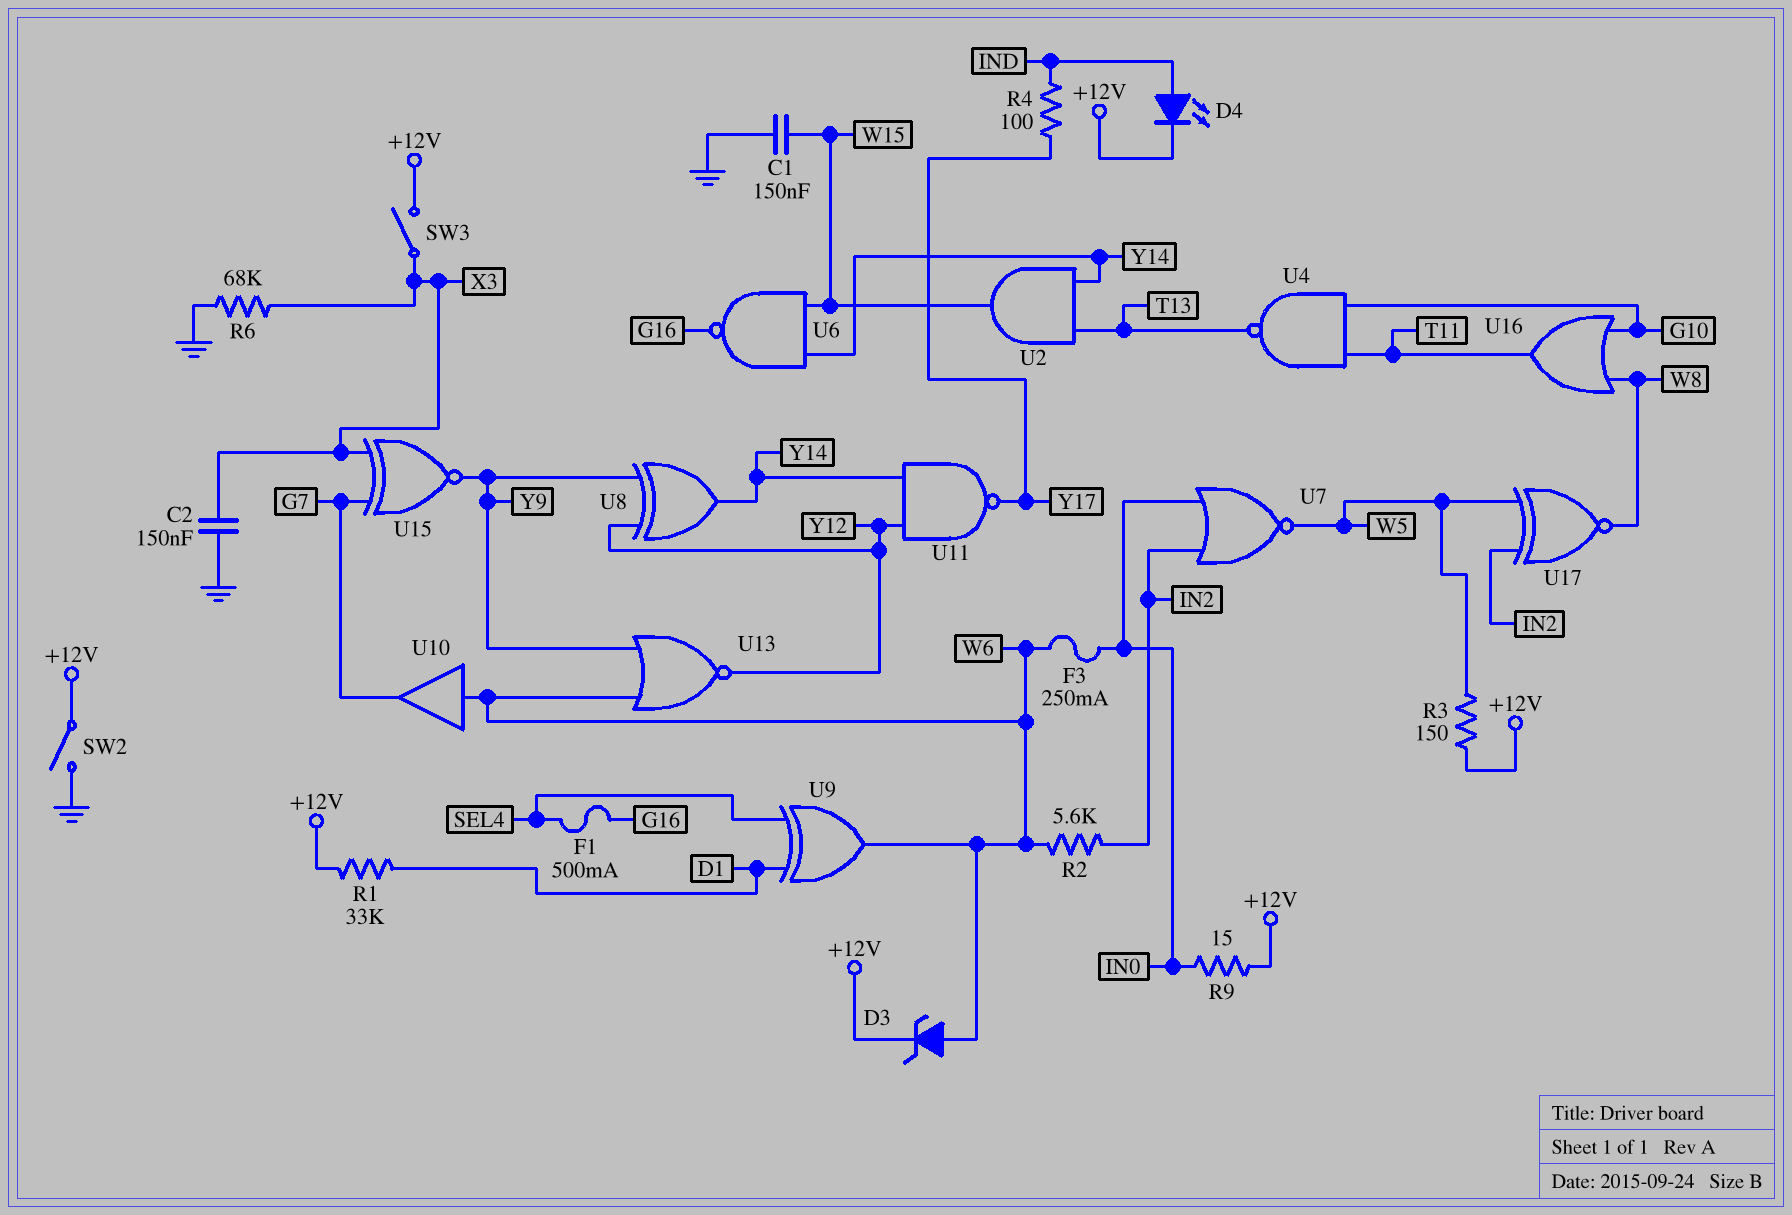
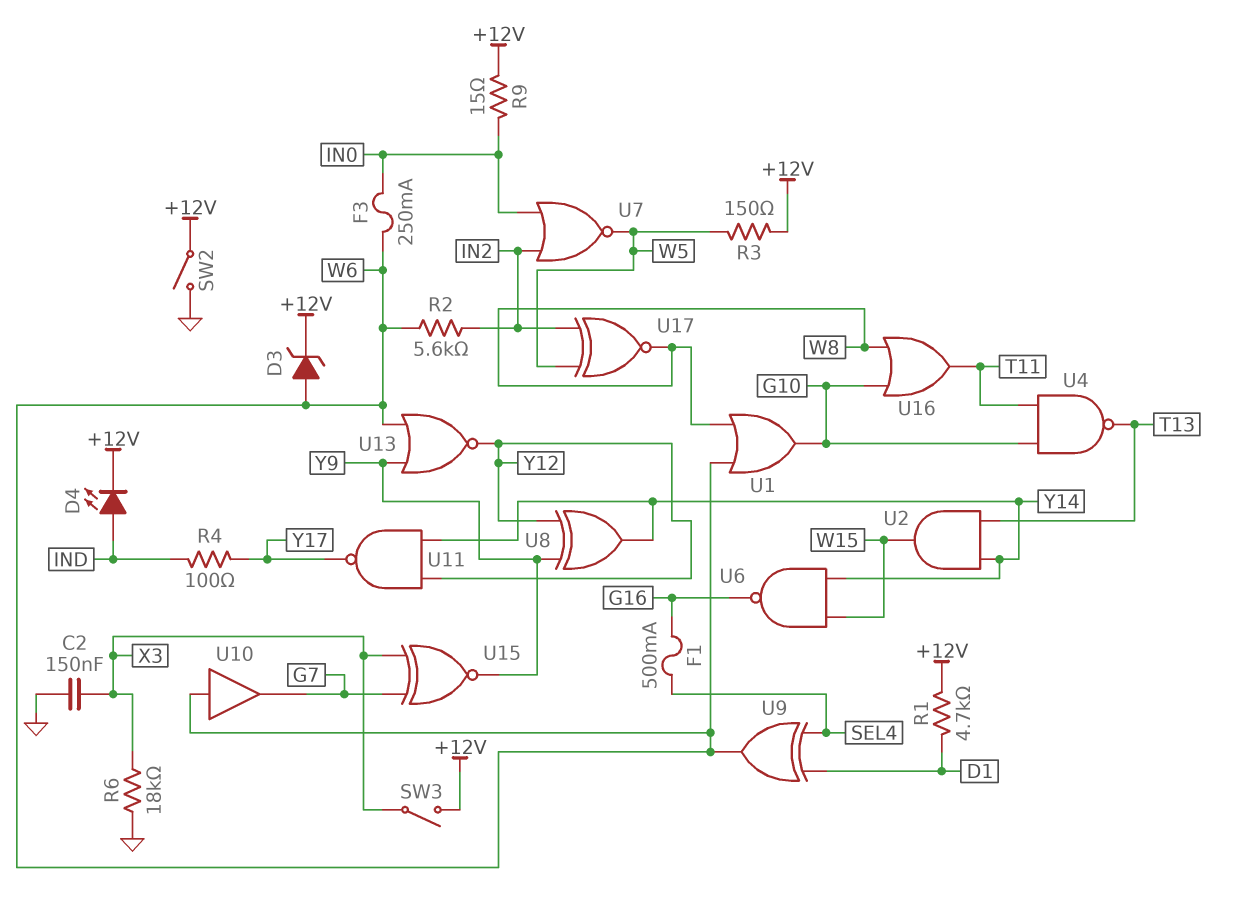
C1: 150nF (GND, W15) -> none
R1: 33k (+12V, D1) -> 4.7k (+12V, D1)
R6: 68k (GND, X3) -> 18k (GND, X3)
U1: none -> OR (in W6, in W8, out G10)

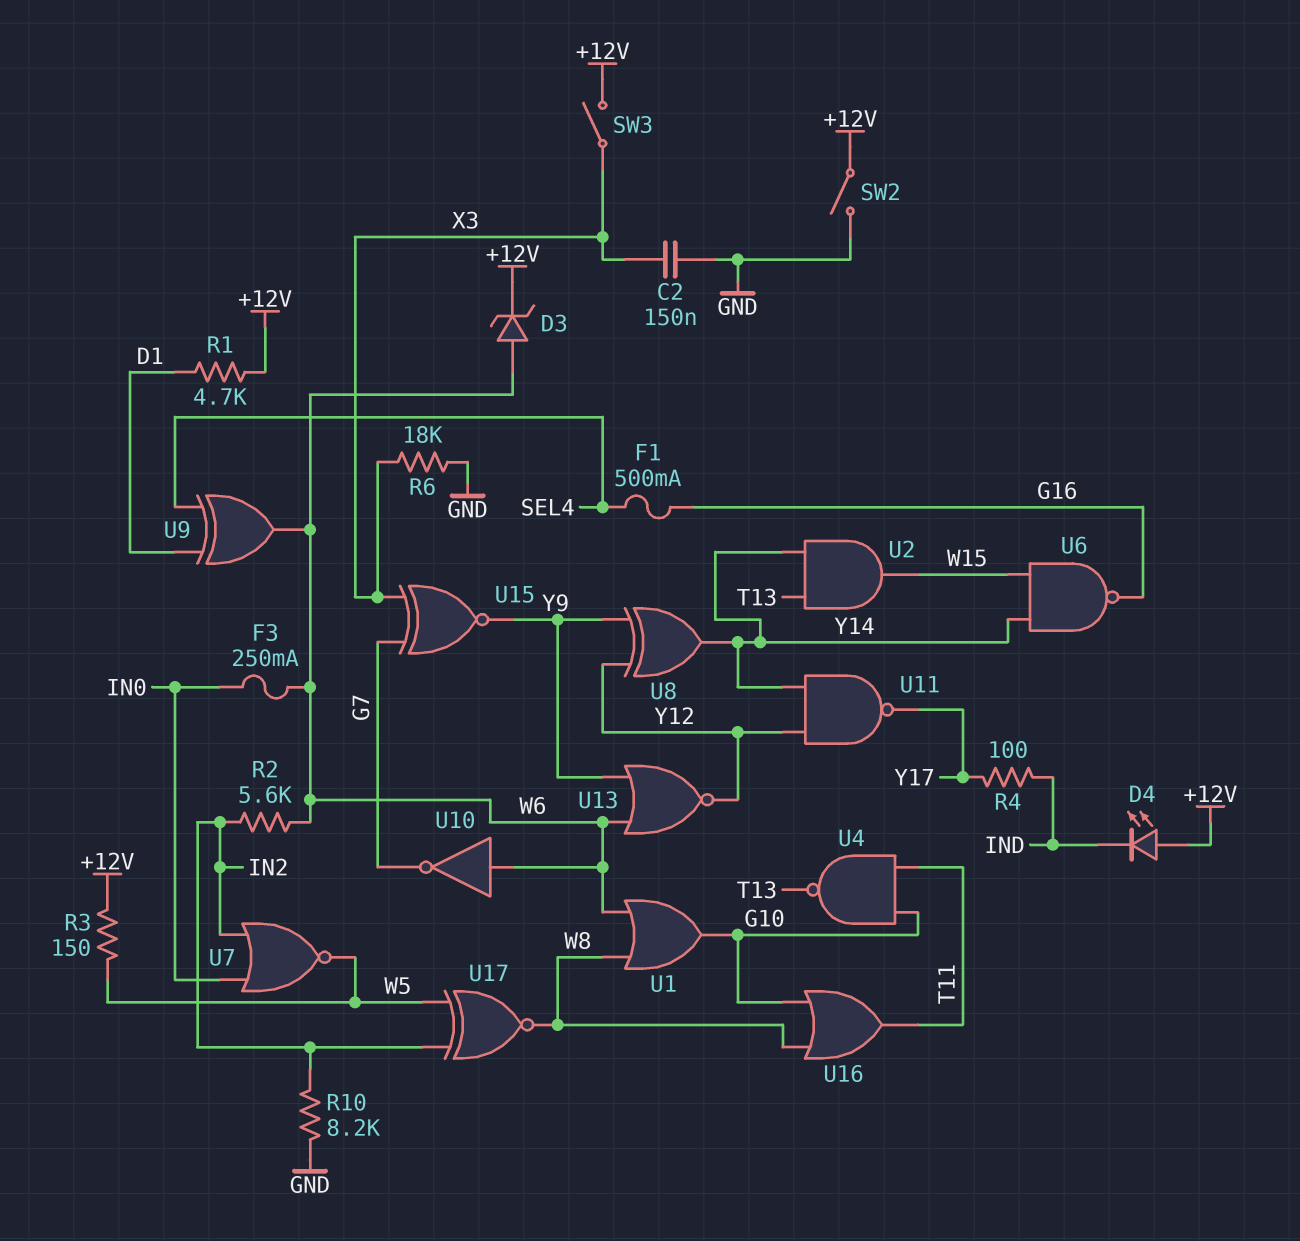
D4: LED (A IND, K +12V) -> LED (A +12V, K IND)
R9: 15 (+12V, IN0) -> none
R10: none -> 8.2k (GND, IN2)
U10: buffer (in W6, out G7) -> NOT (in W6, out G7)

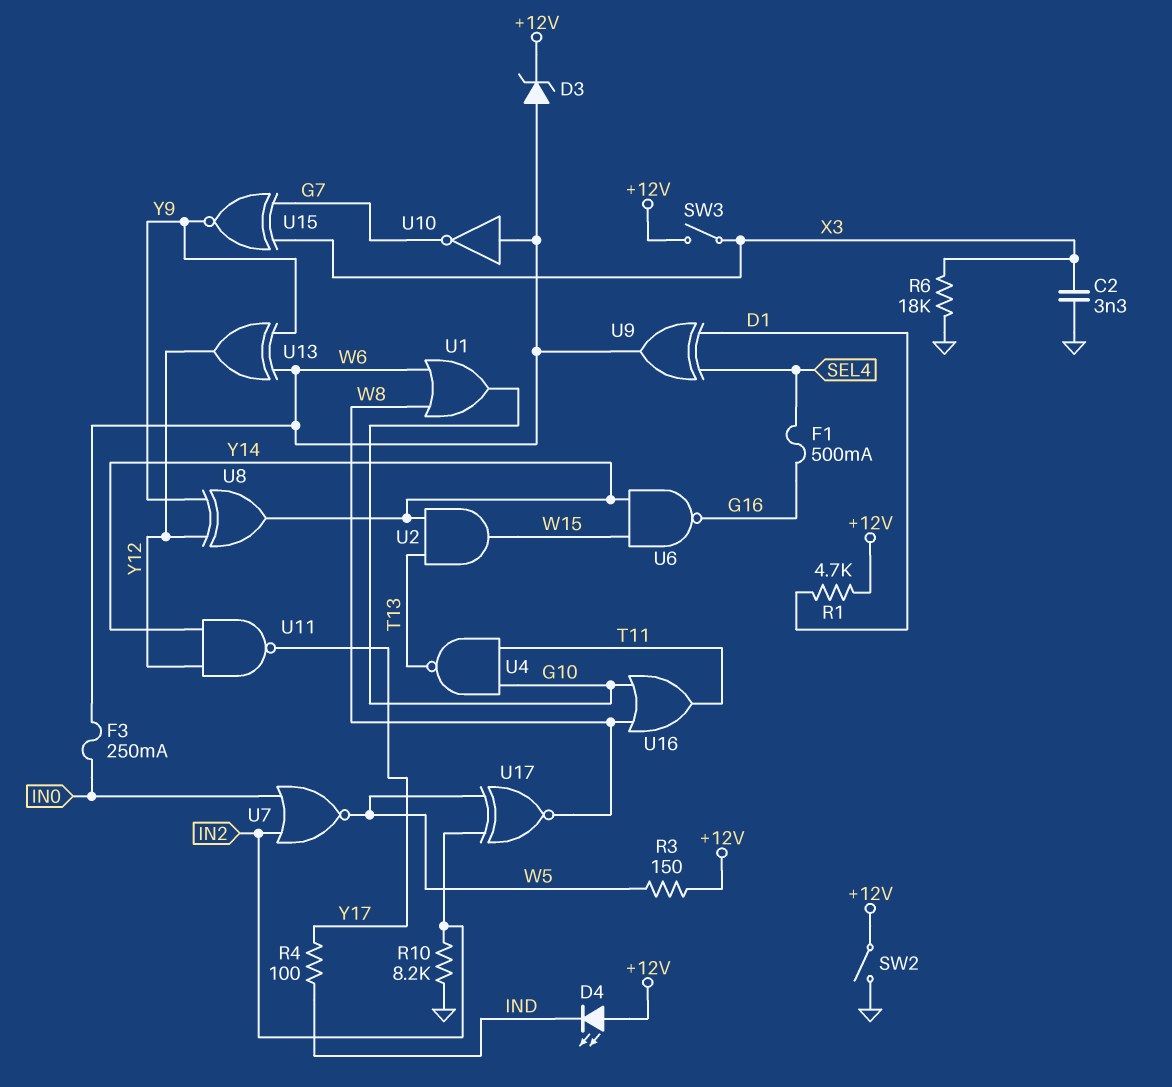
C2: 150nF (GND, X3) -> 3.3nF (GND, X3)
R2: 5.6k (IN2, W6) -> none
U13: NOR (in W6, in Y9, out Y12) -> XOR (in W6, in Y9, out Y12)

